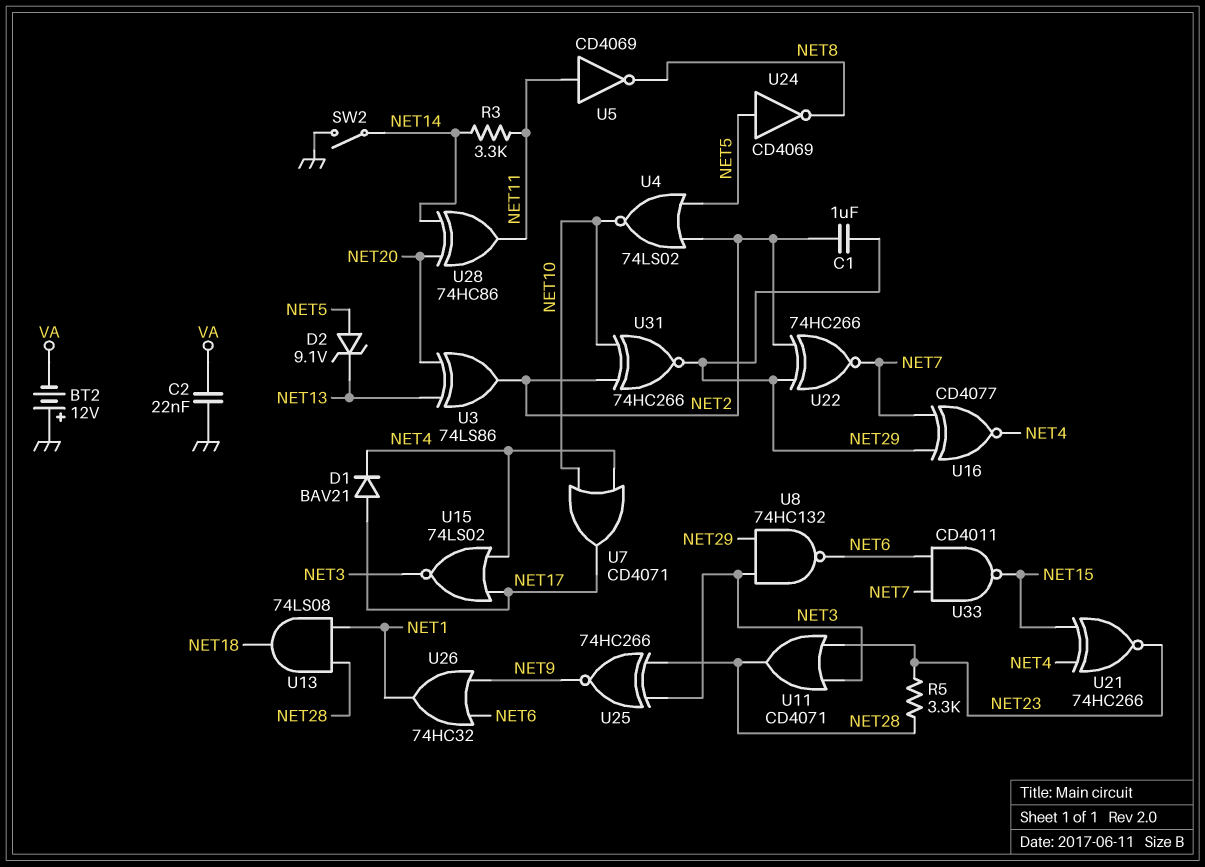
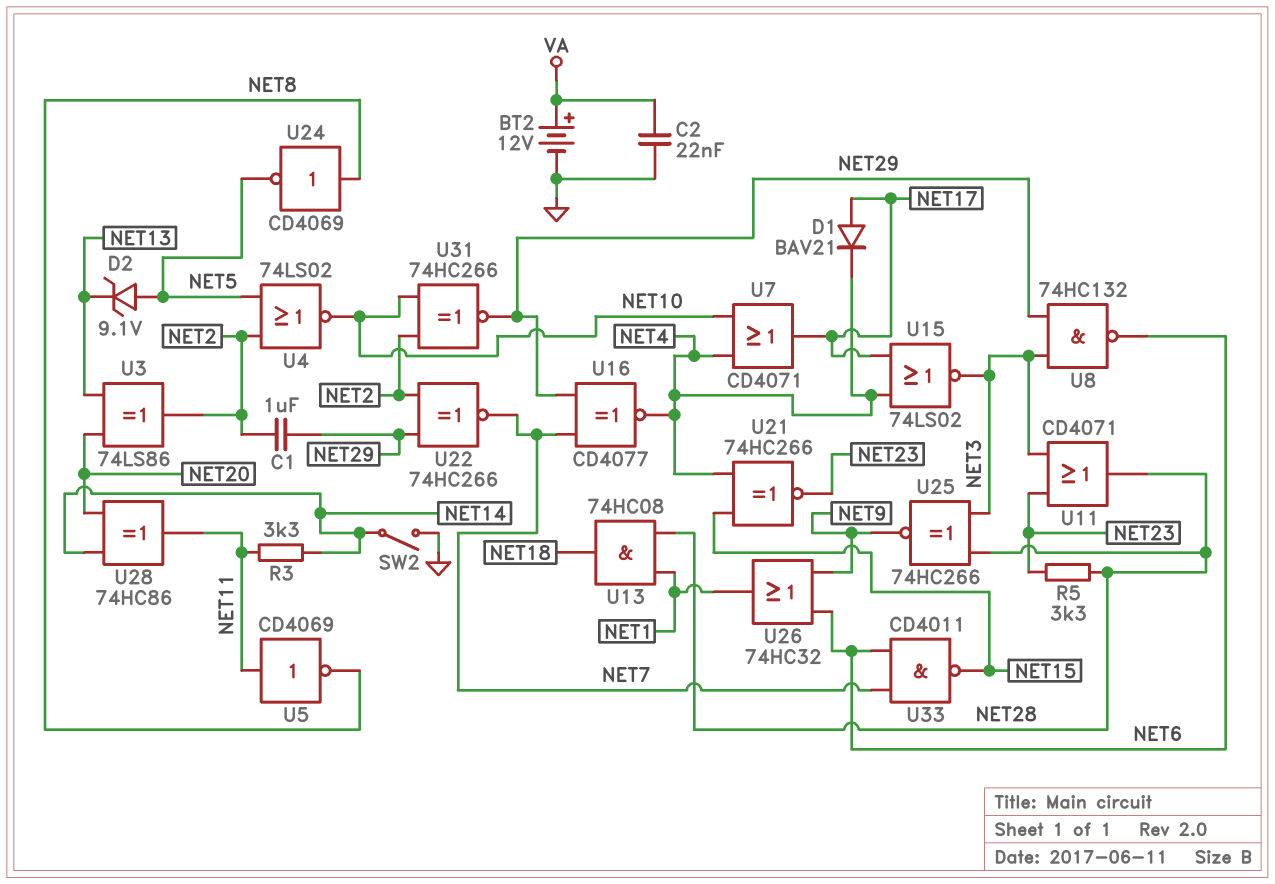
BT2: 12V (plus GND, minus VA) -> 12V (plus VA, minus GND)
U13: AND 74LS08 (in NET1, in NET28, out NET18) -> AND 74HC08 (in NET1, in NET28, out NET18)
U24: NOT CD4069 (in NET5, out NET8) -> NOT CD4069 (in NET8, out NET5)

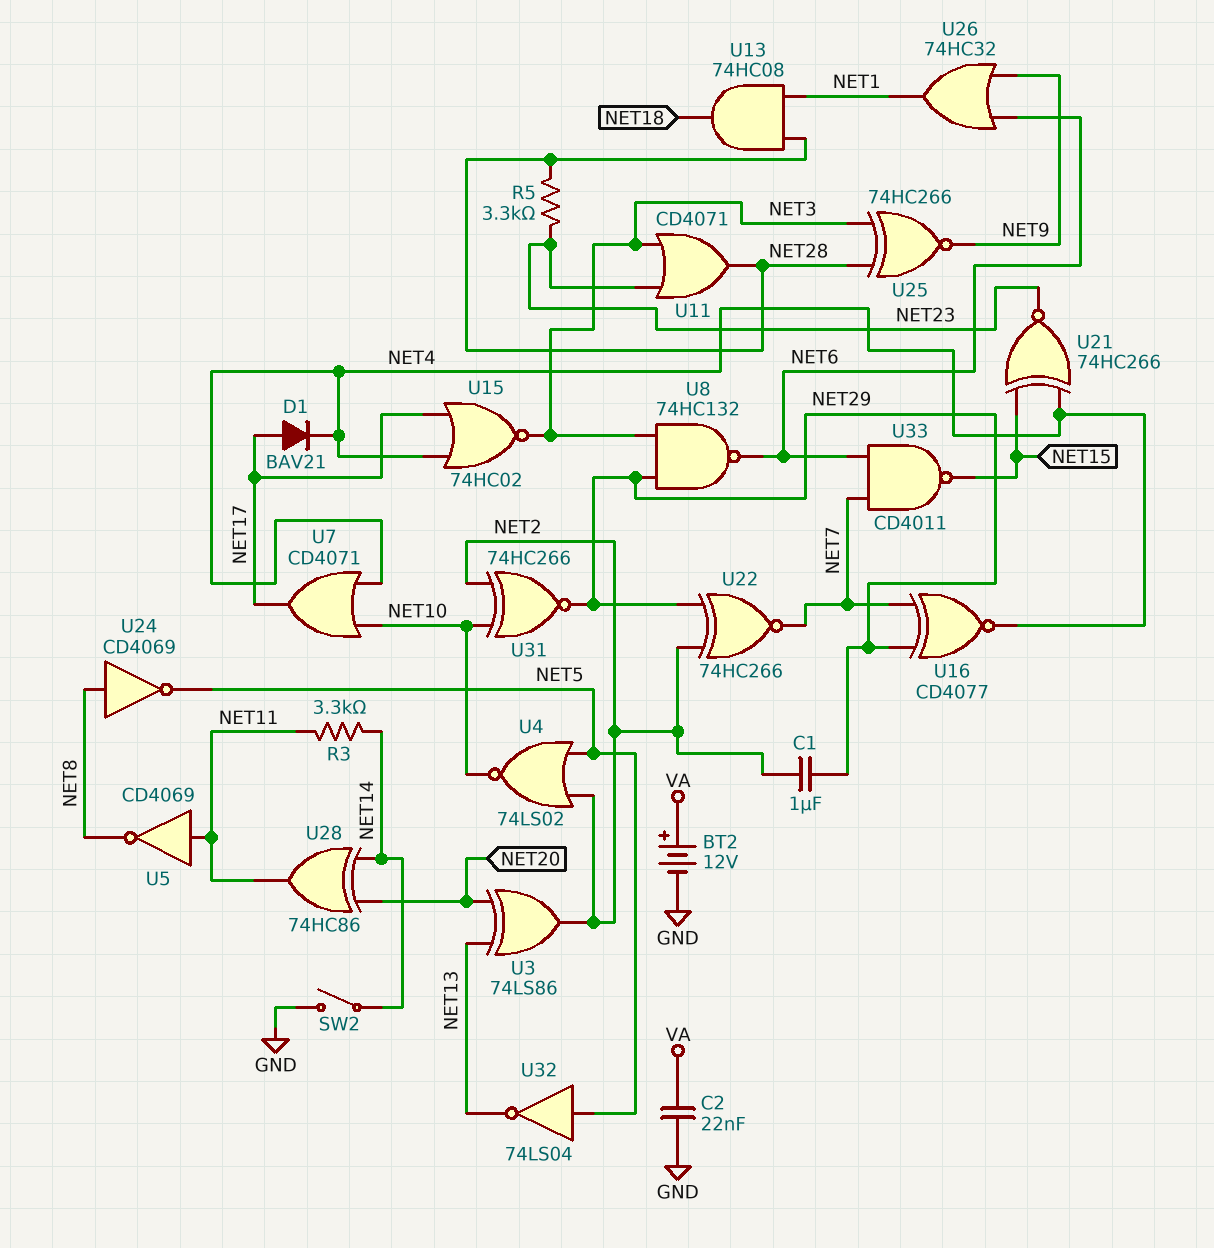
D2: zener 9.1V (A NET5, K NET13) -> none
U15: NOR 74LS02 (in NET4, in NET17, out NET3) -> NOR 74HC02 (in NET4, in NET17, out NET3)
U32: none -> NOT 74LS04 (in NET5, out NET13)

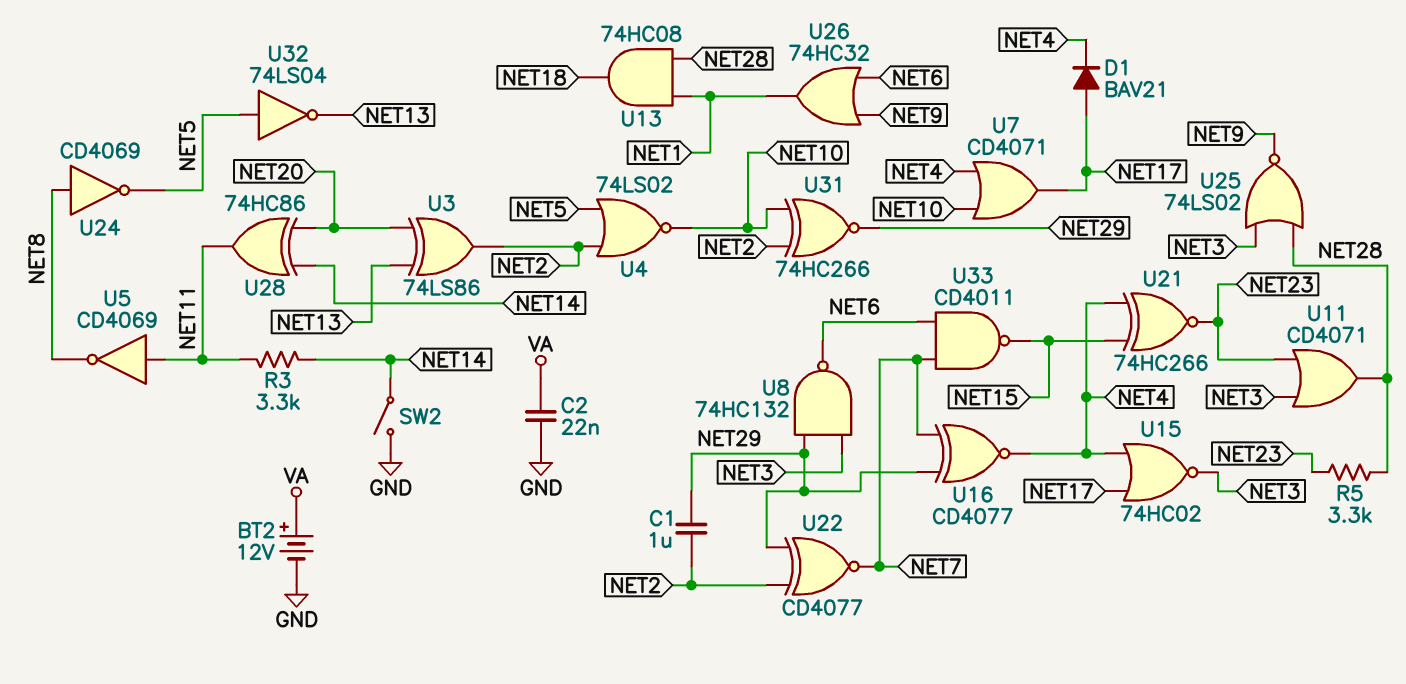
U22: XNOR 74HC266 (in NET2, in NET29, out NET7) -> XNOR CD4077 (in NET2, in NET29, out NET7)
U25: XNOR 74HC266 (in NET3, in NET28, out NET9) -> NOR 74LS02 (in NET3, in NET28, out NET9)

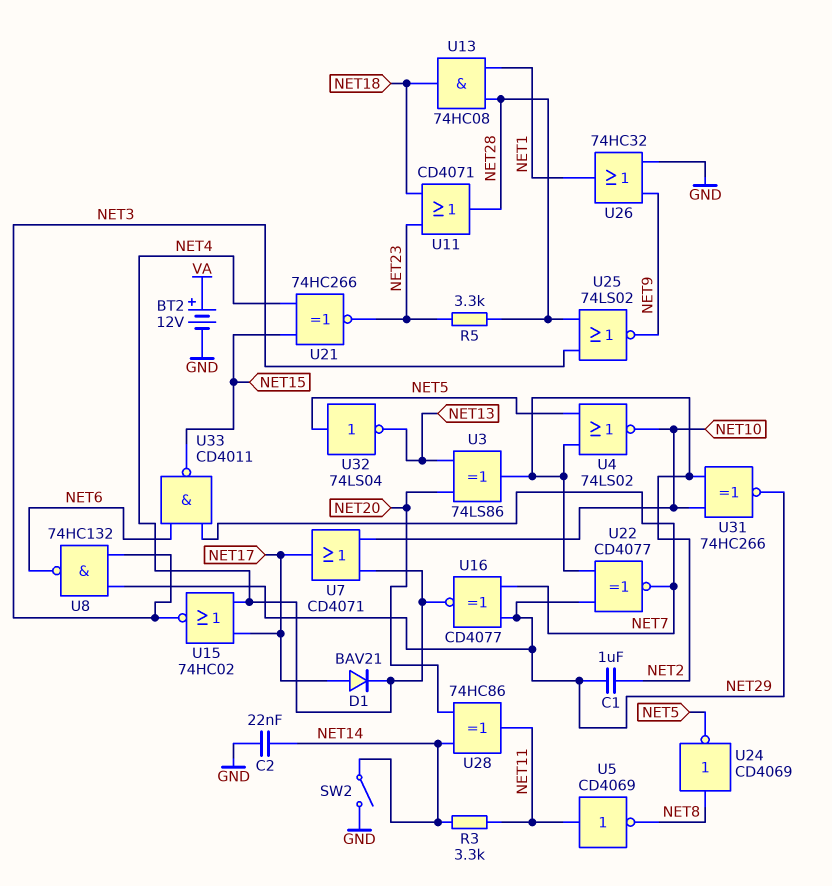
C2: 22nF (GND, VA) -> 22nF (GND, NET14)
U11: OR CD4071 (in NET3, in NET23, out NET28) -> OR CD4071 (in NET18, in NET23, out NET28)
U26: OR 74HC32 (in NET6, in NET9, out NET1) -> OR 74HC32 (in GND, in NET9, out NET1)

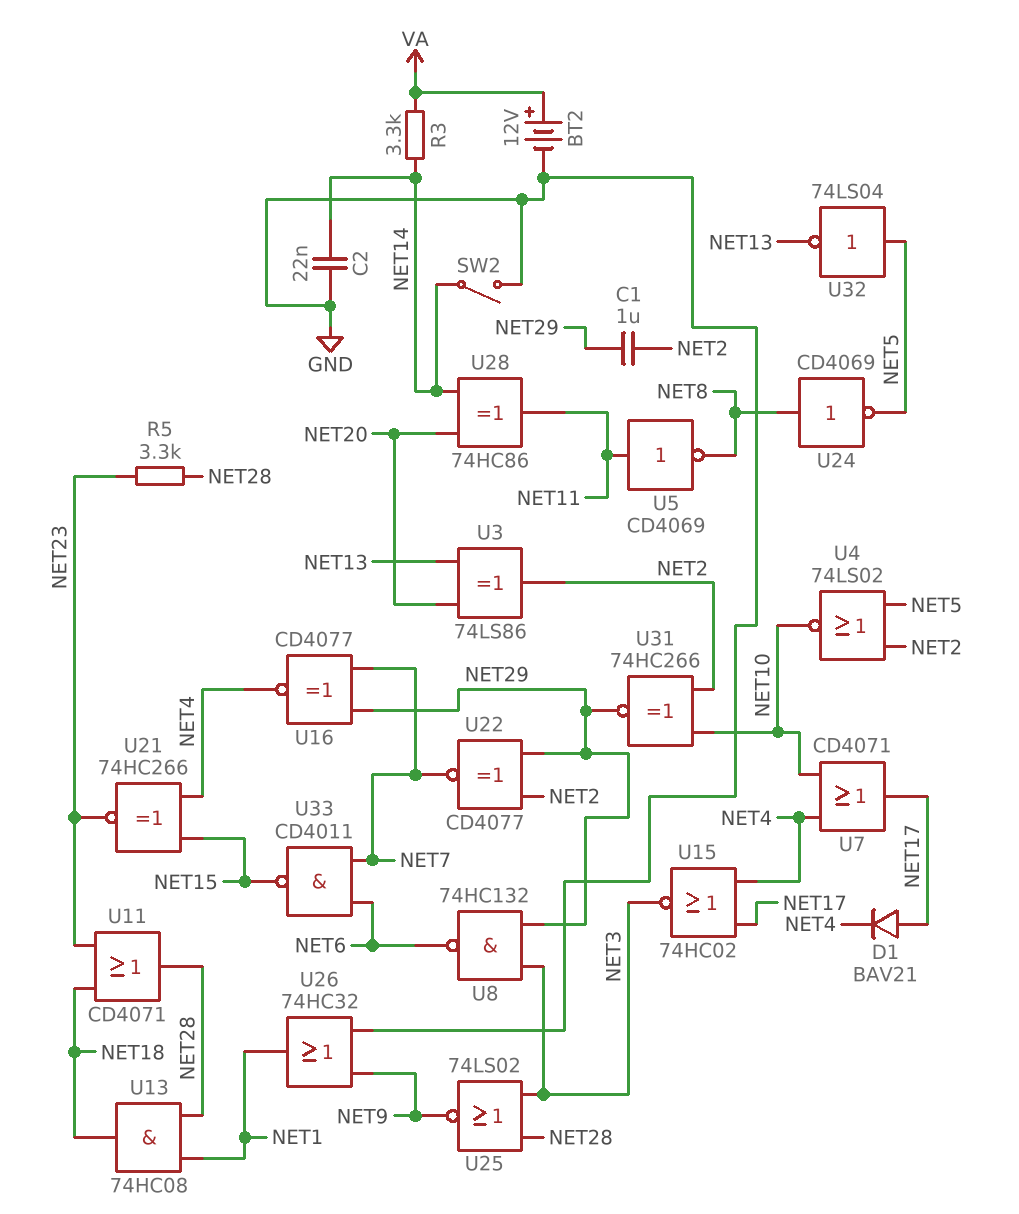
R3: 3.3k (NET11, NET14) -> 3.3k (NET14, VA)

